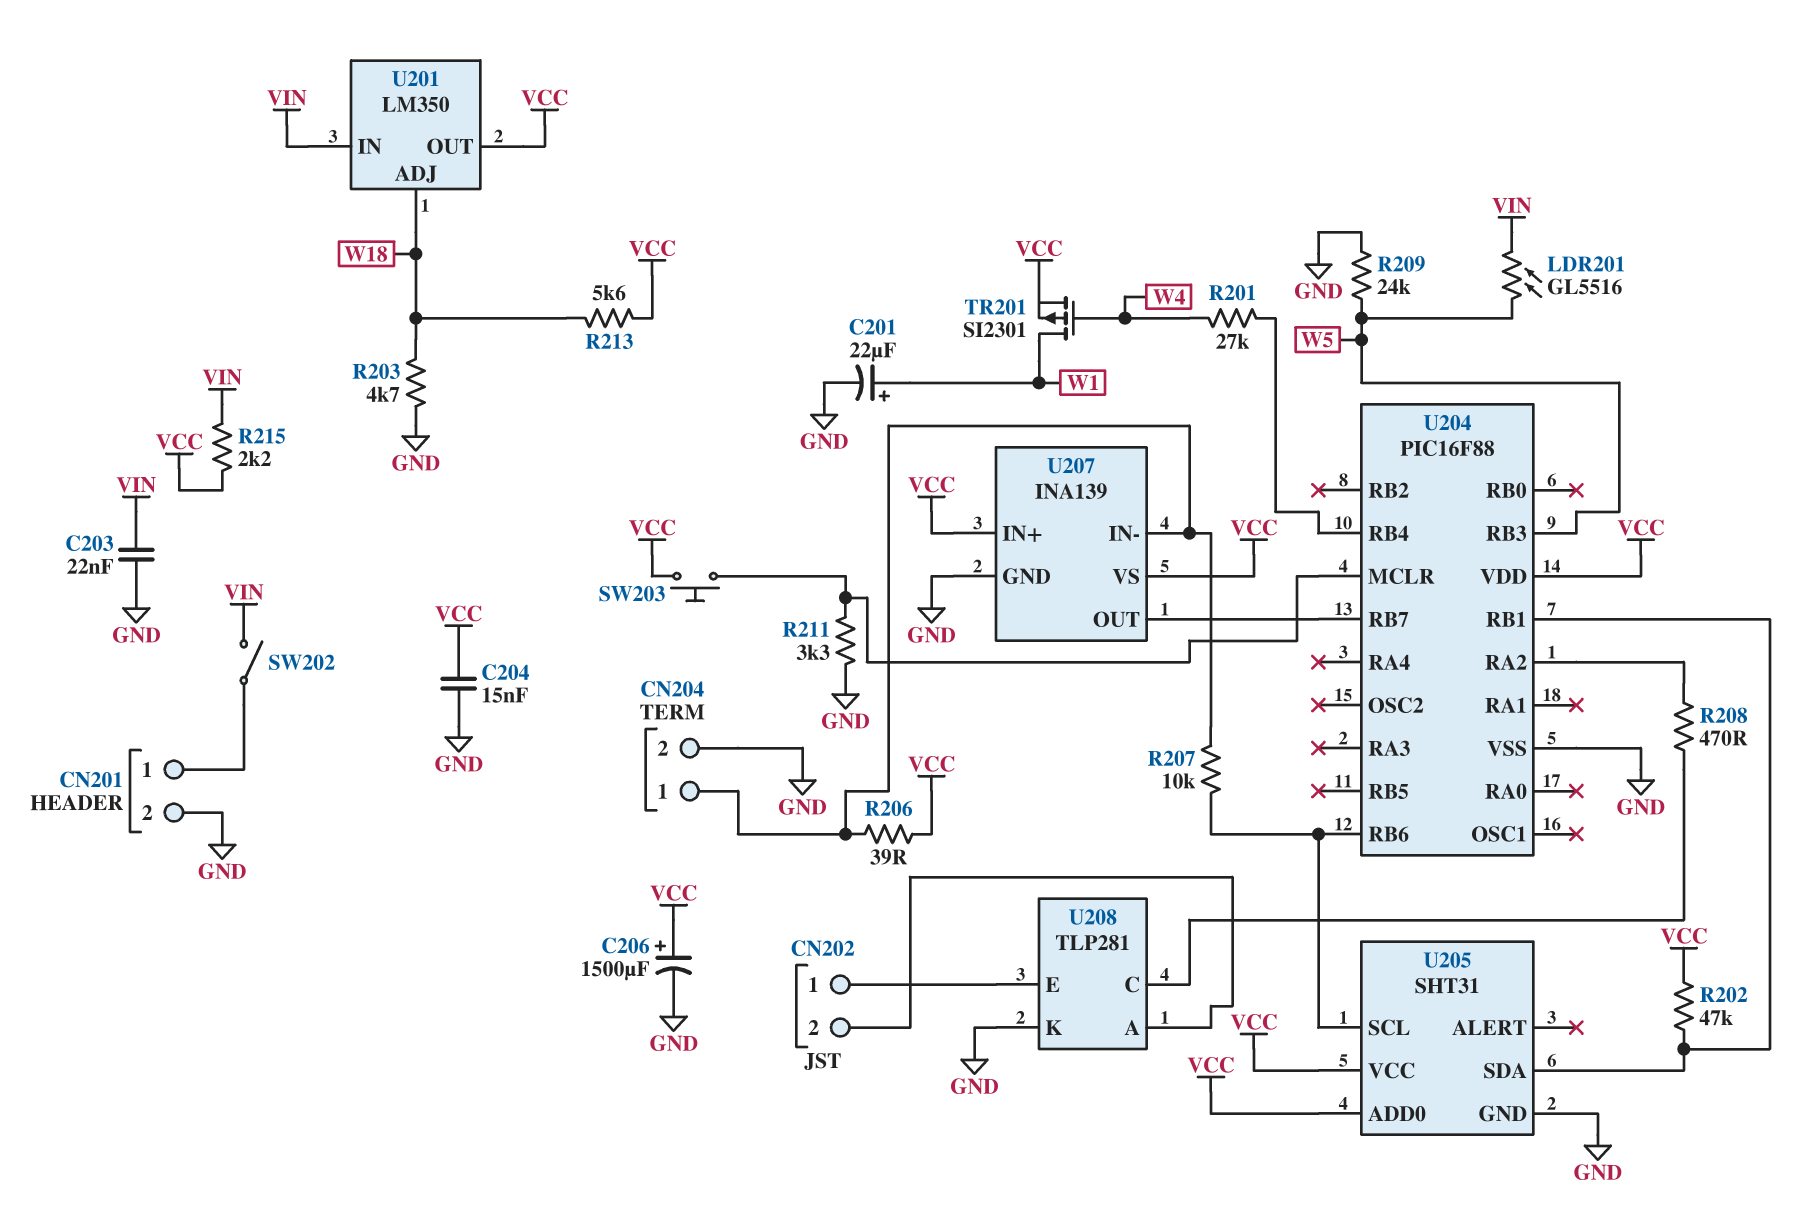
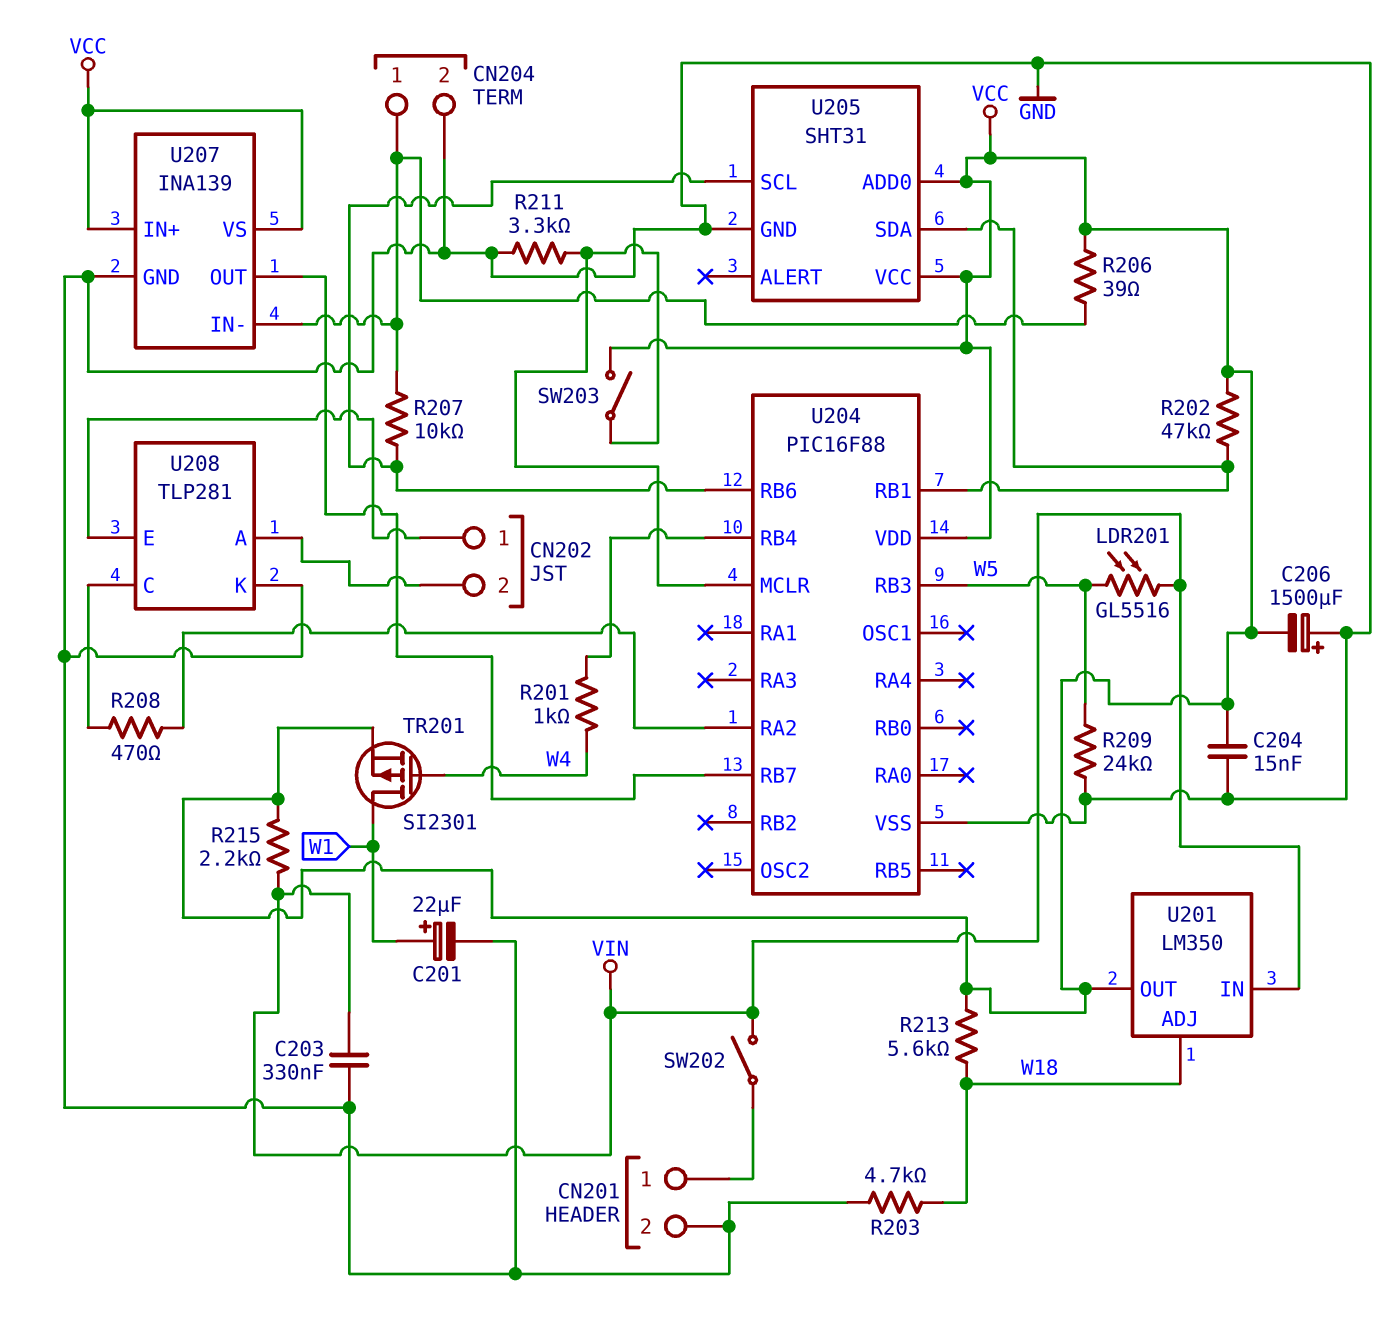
C203: 22nF (GND, VIN) -> 330nF (GND, VIN)
C206: 1500uF (plus VCC, minus GND) -> 1500uF (plus GND, minus VCC)
R201: 27k (U204/RB4, W4) -> 1k (U204/RB4, W4)
SW203: button (U204/MCLR, VCC) -> switch (U204/MCLR, VCC)

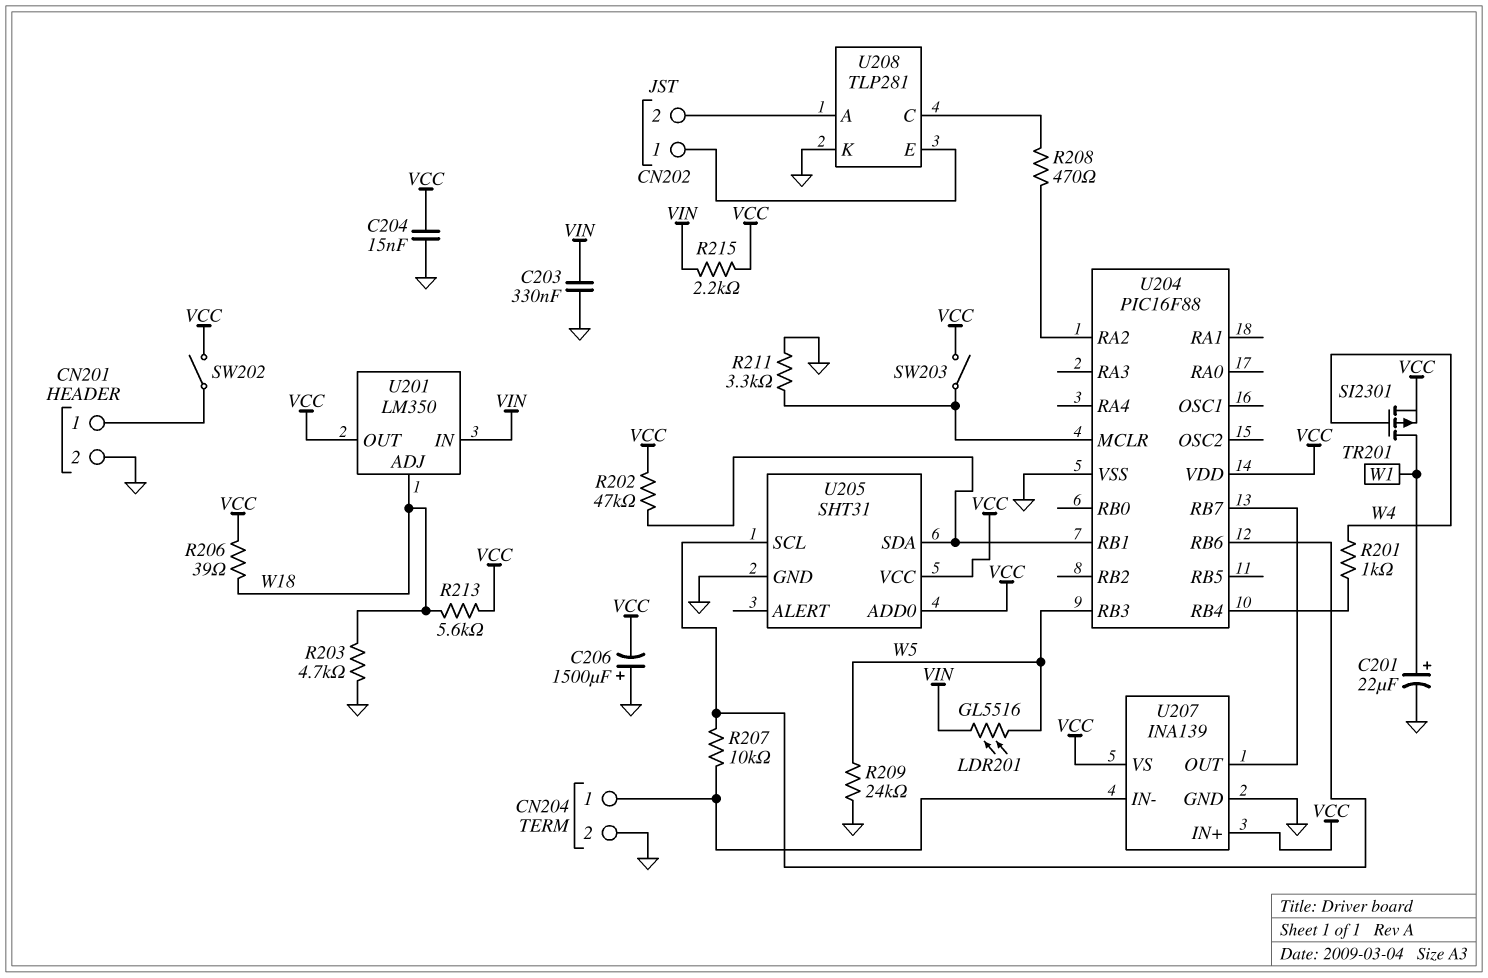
R206: 39 (CN204/1, VCC) -> 39 (VCC, W18)
SW202: switch (CN201/1, VIN) -> switch (CN201/1, VCC)

